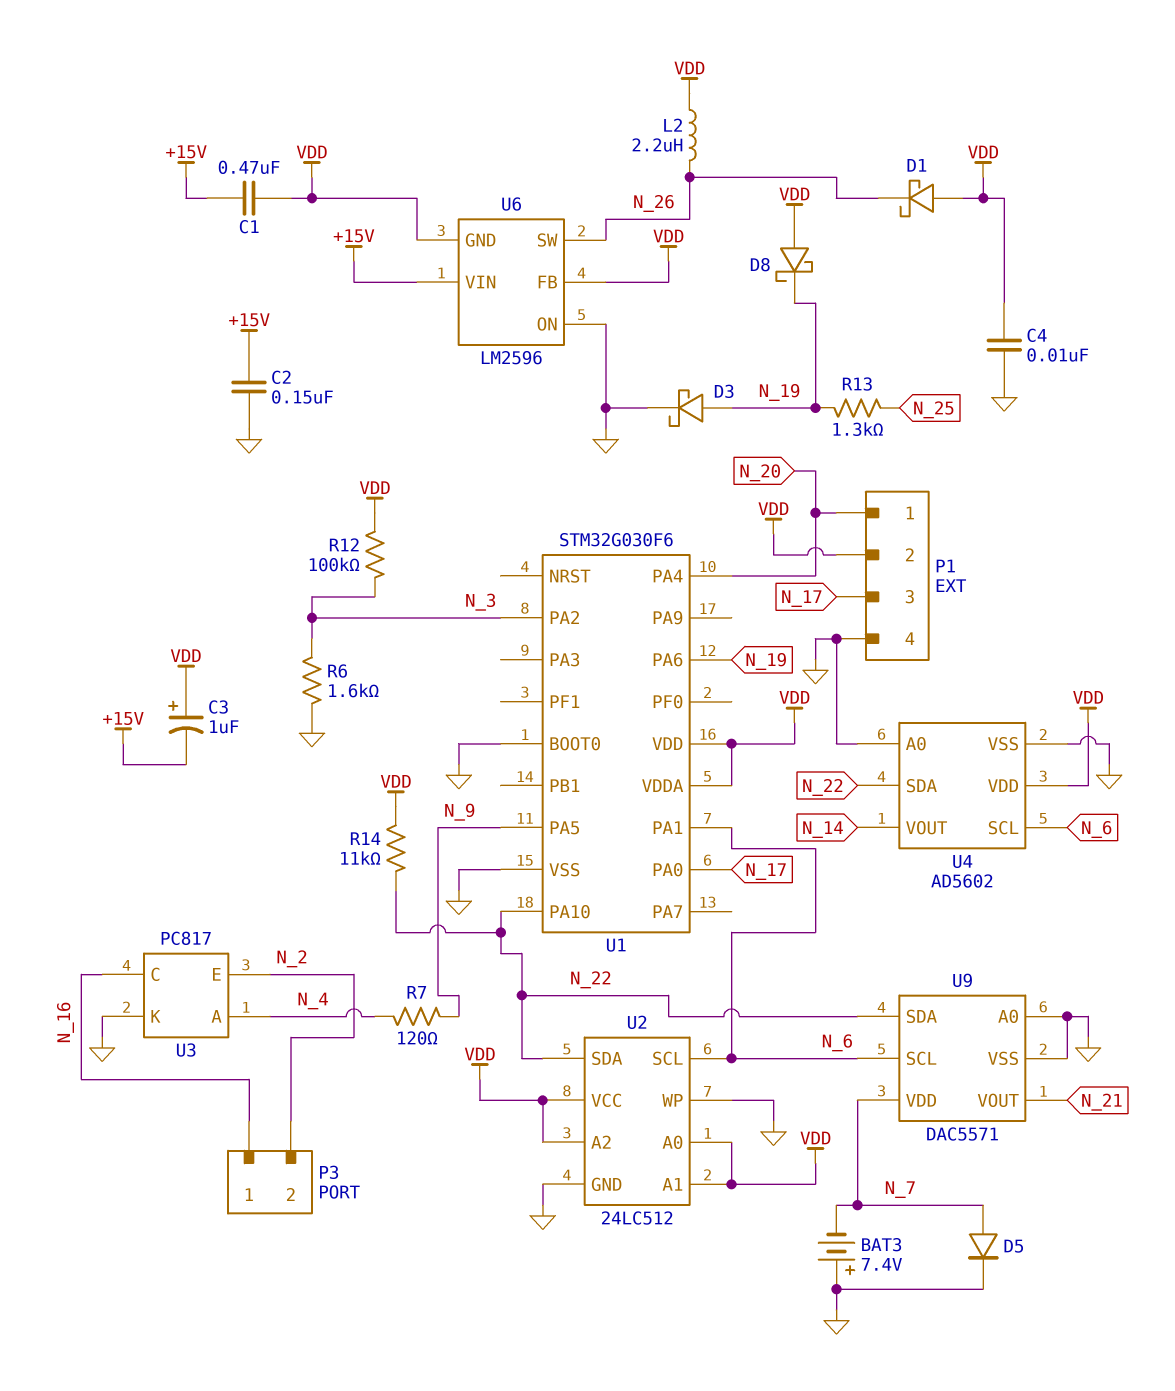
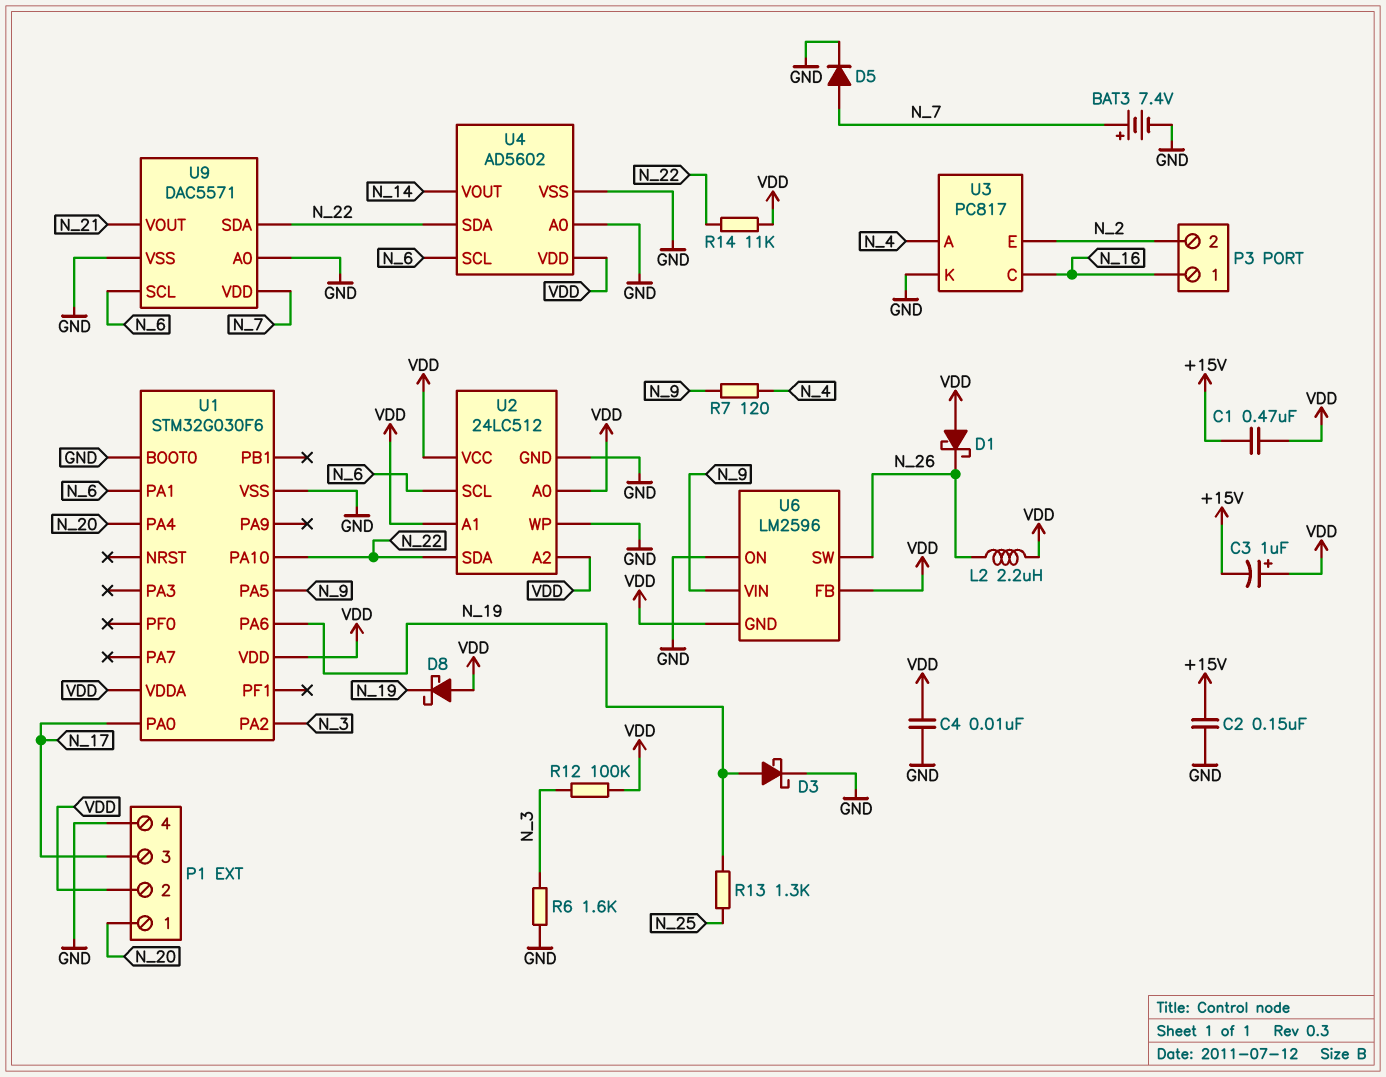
BAT3: 7.4V (plus GND, minus N_7) -> 7.4V (plus N_7, minus GND)
U6 pin VIN: +15V -> N_9

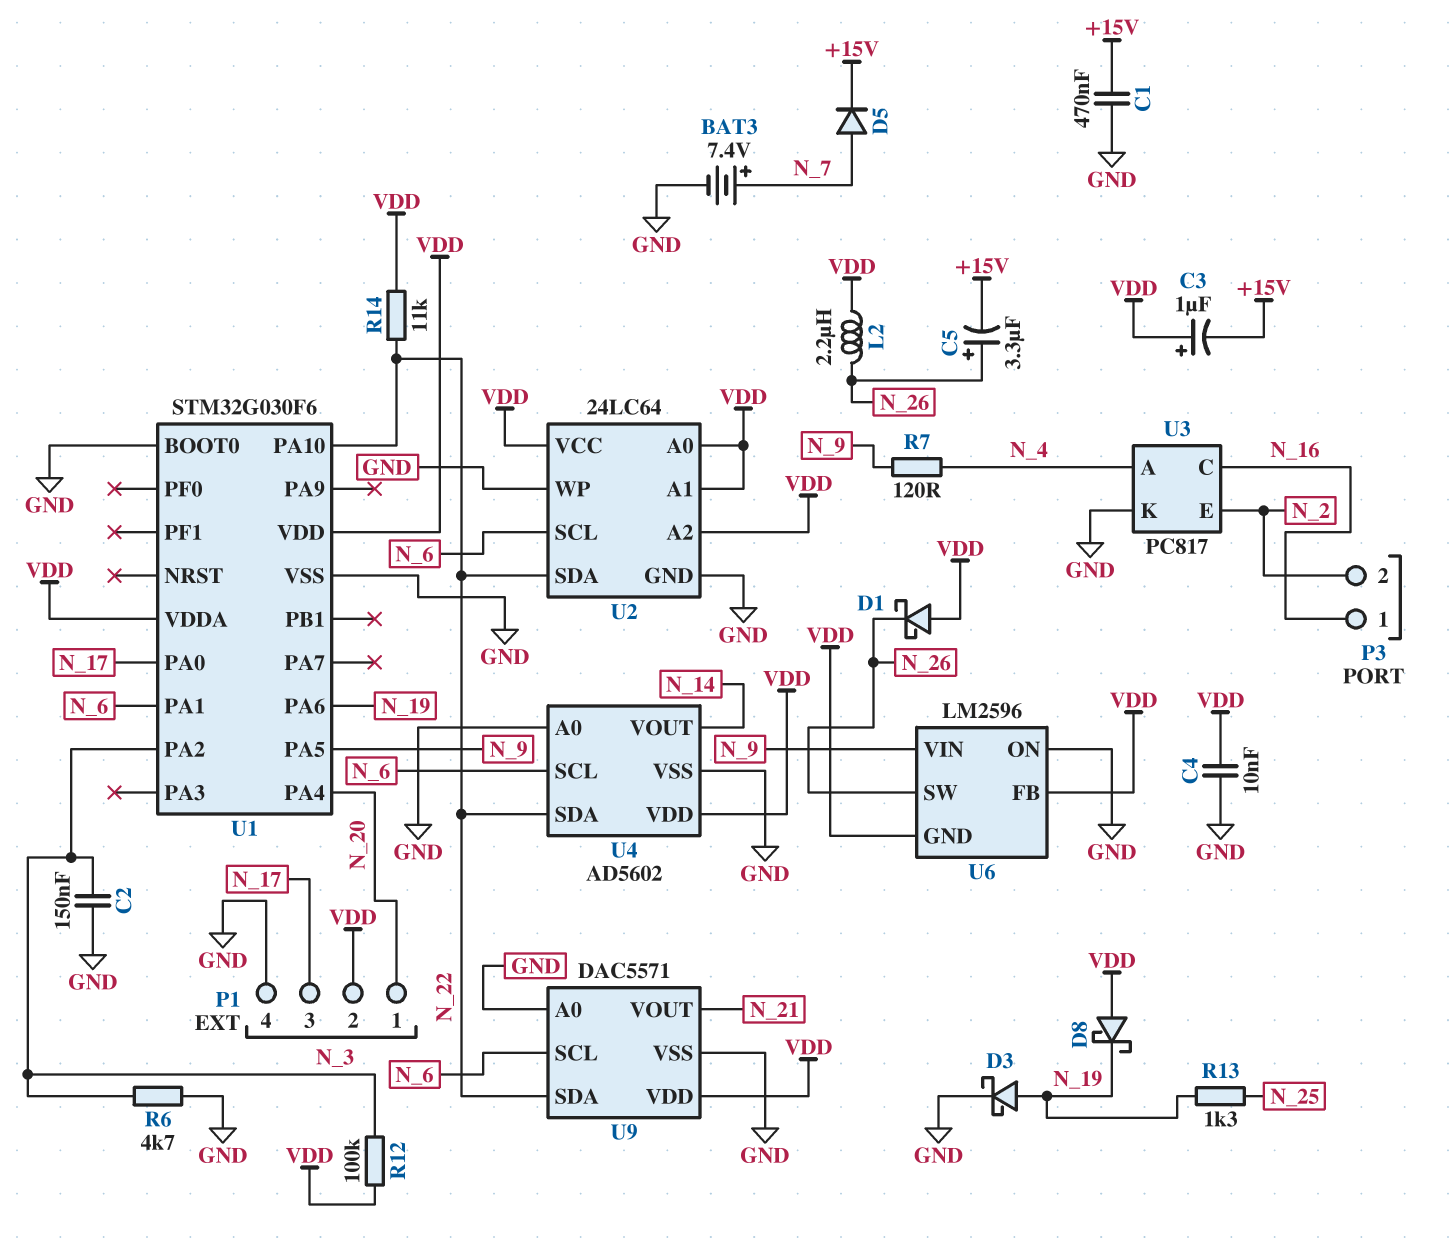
C1: 470nF (+15V, VDD) -> 470nF (+15V, GND)
C2: 150nF (+15V, GND) -> 150nF (GND, N_3)
C5: none -> 3.3uF (plus N_26, minus +15V)
D5: diode (A N_7, K GND) -> diode (A N_7, K +15V)
R6: 1.6k (GND, N_3) -> 4.7k (GND, N_3)
U2: 24LC512 -> 24LC64
U9 pin VDD: N_7 -> VDD

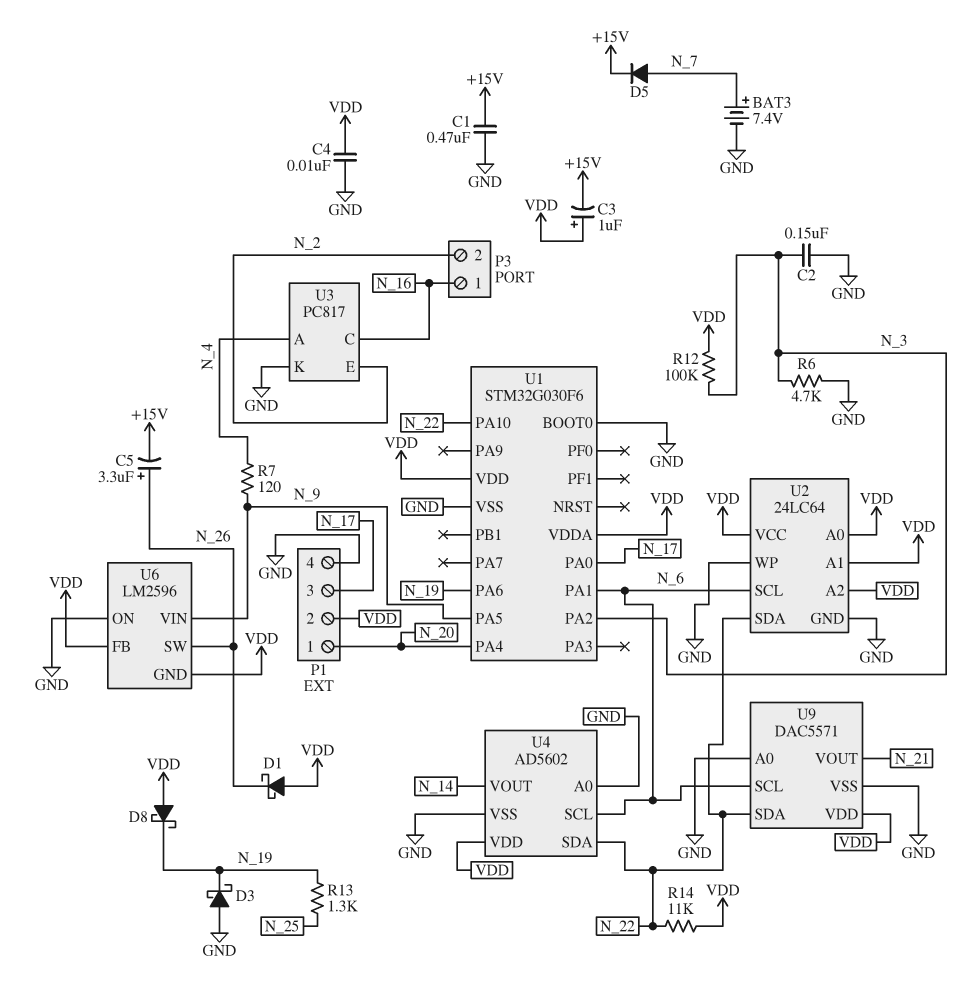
D3: schottky (A N_19, K GND) -> schottky (A GND, K N_19)
L2: 2.2uH (N_26, VDD) -> none

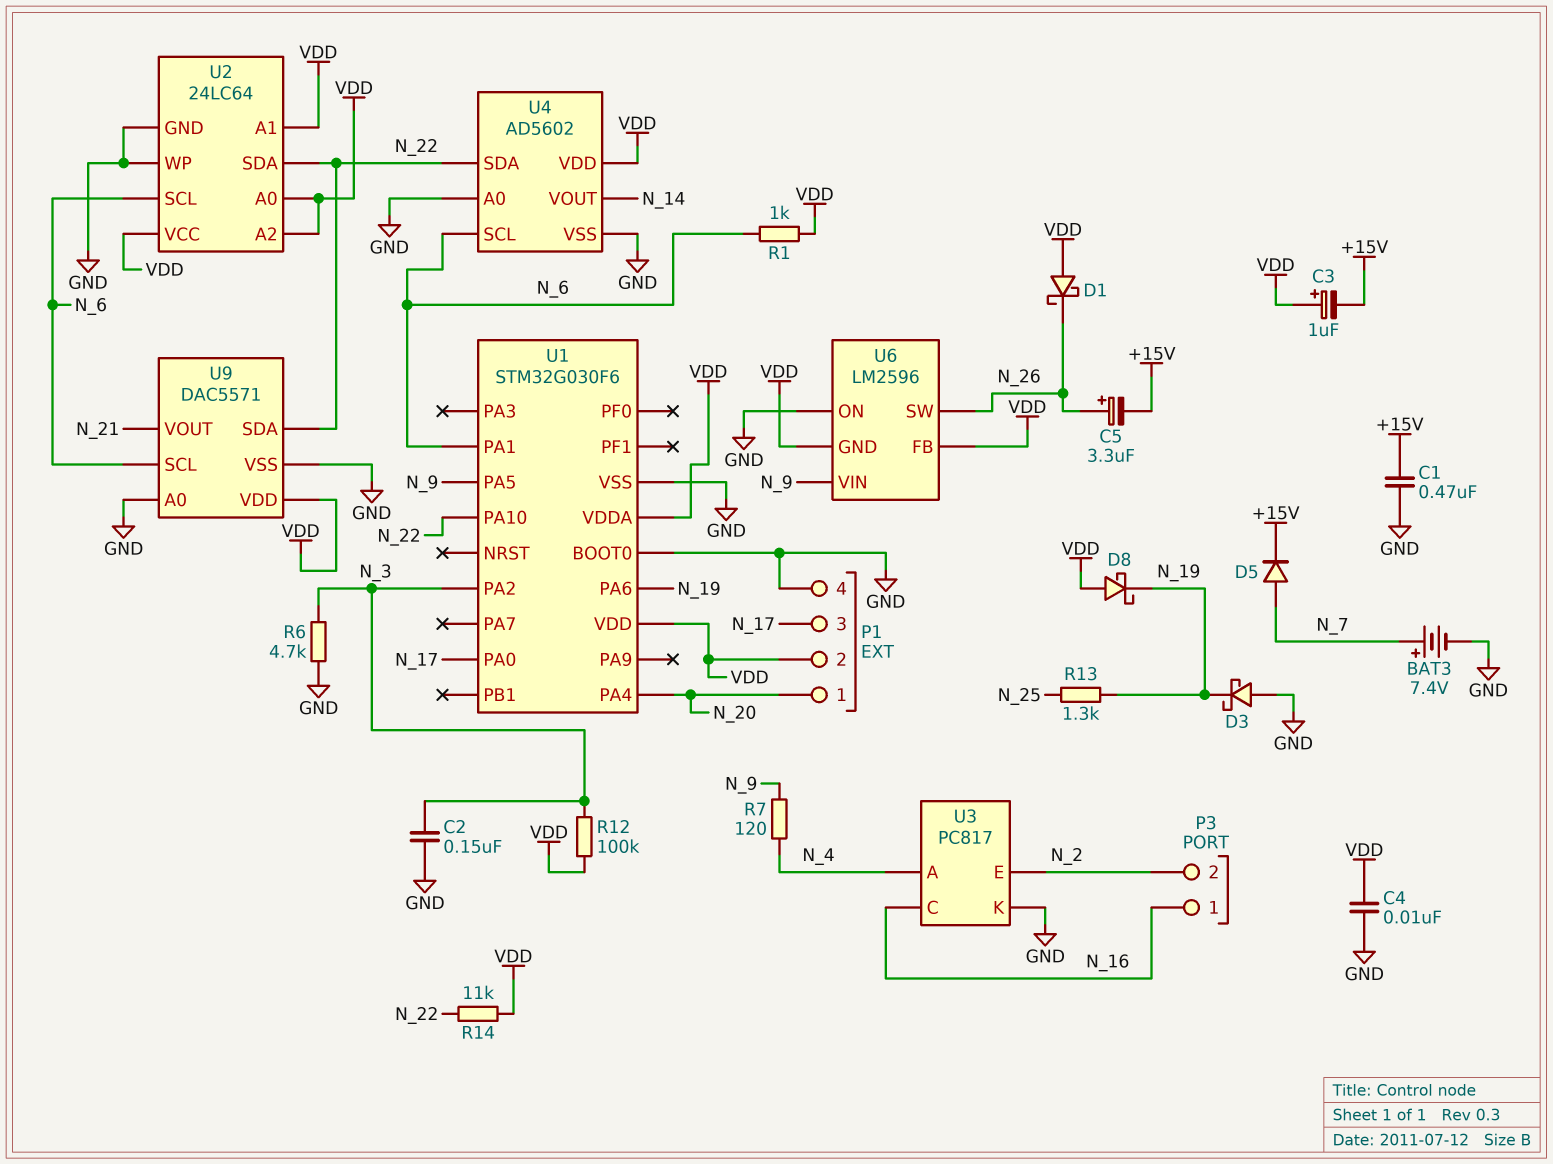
R1: none -> 1k (N_6, VDD)

